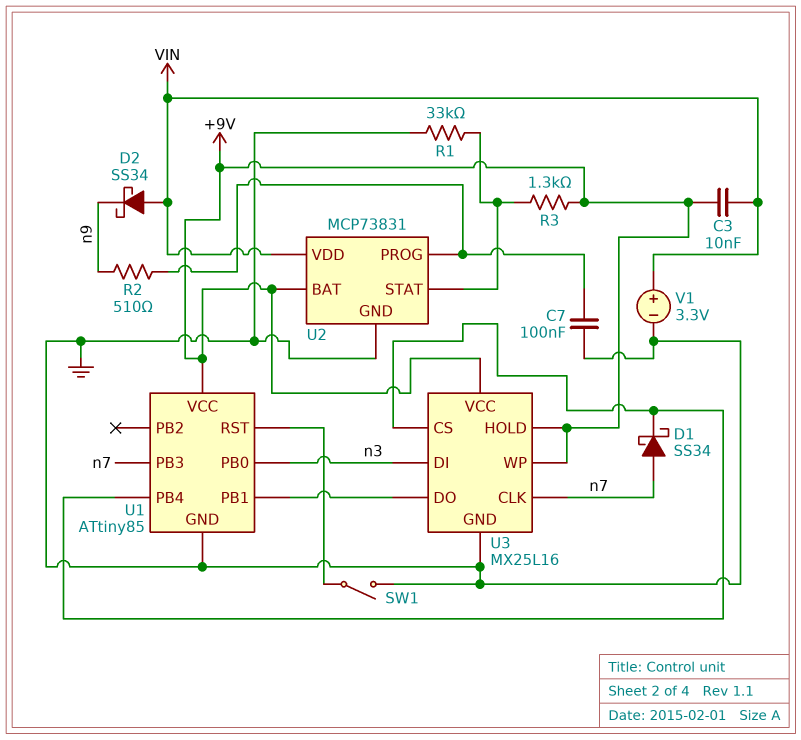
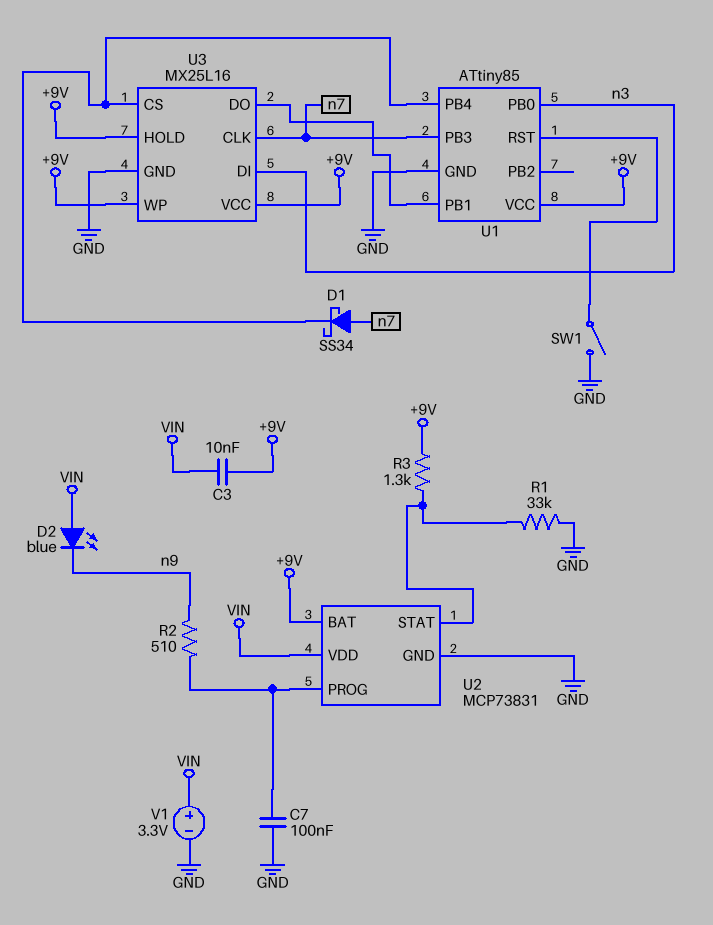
D2: schottky SS34 (A VIN, K n9) -> LED blue (A VIN, K n9)

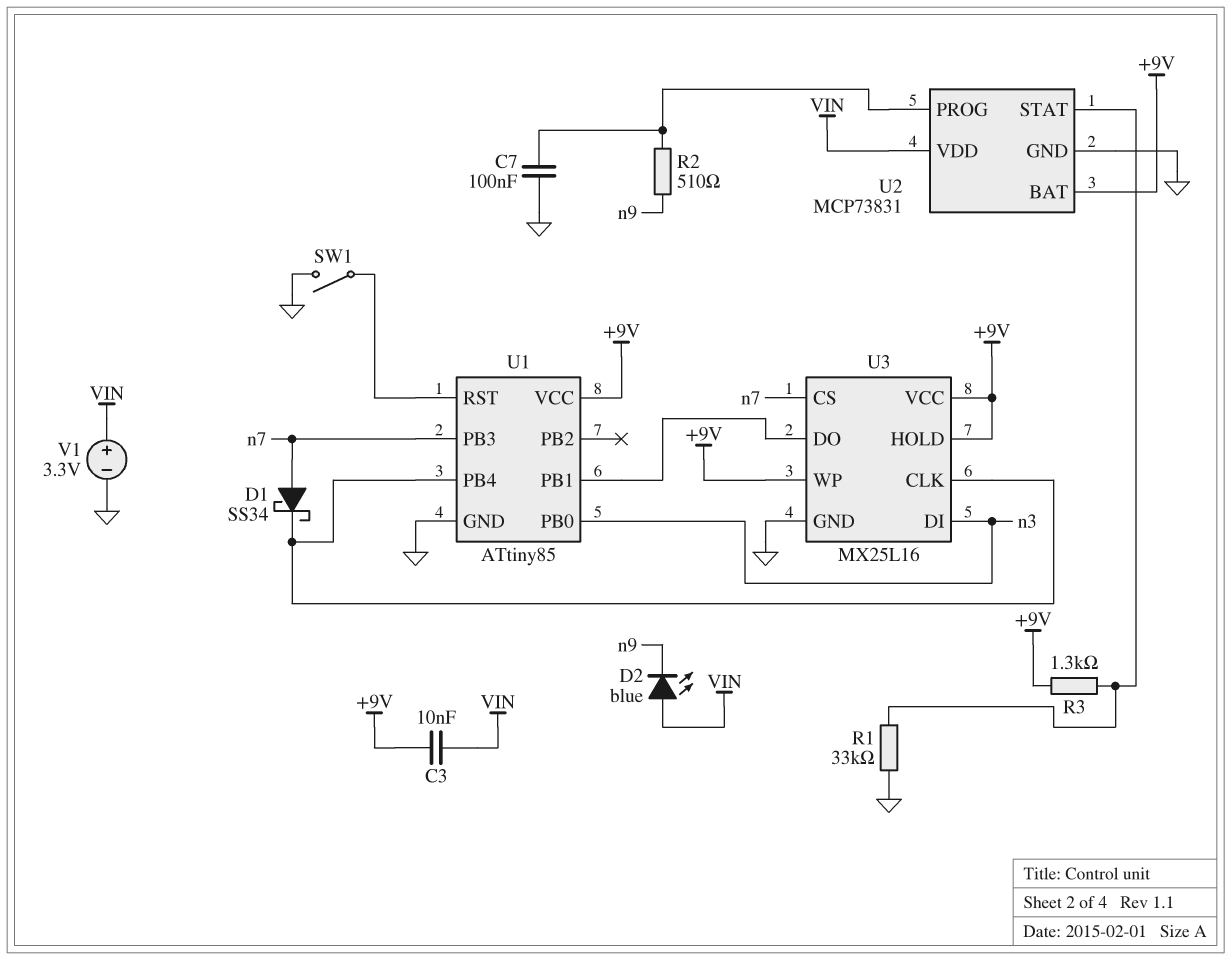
U3 pin CLK: n7 -> U1/PB4
U3 pin CS: U1/PB4 -> n7

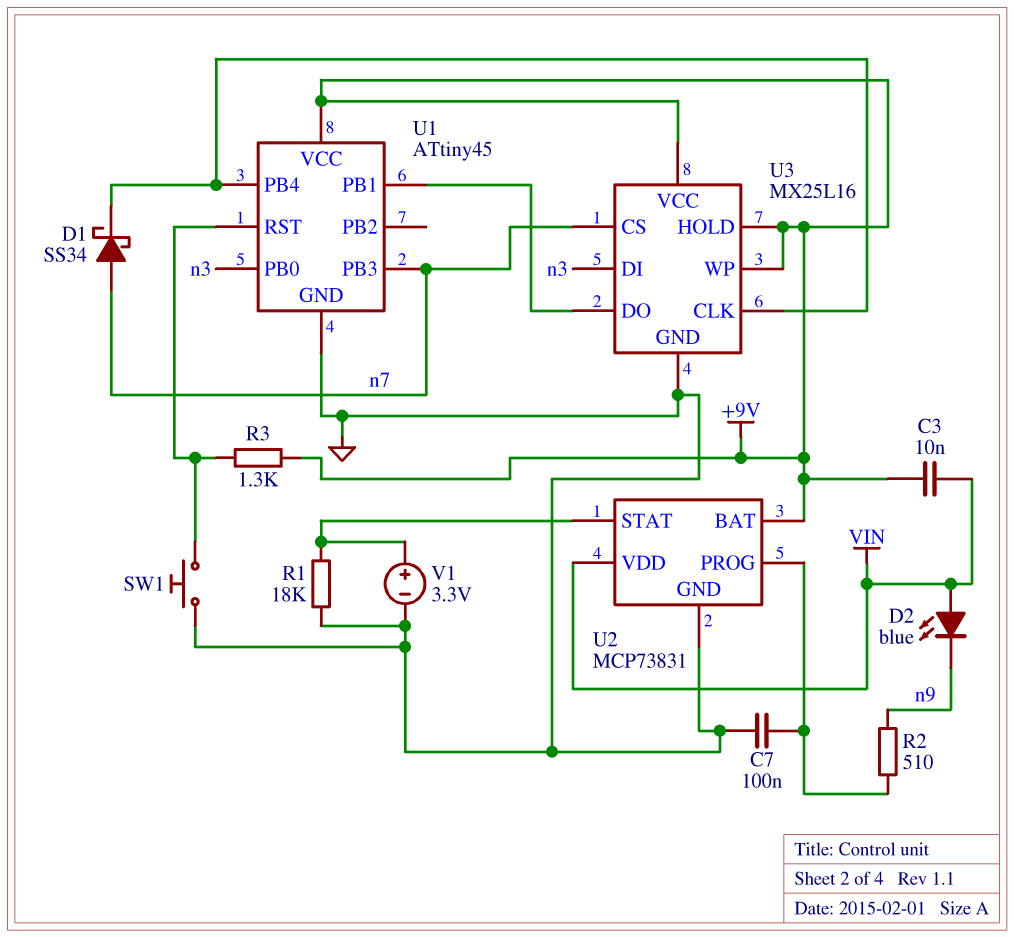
R1: 33k (GND, U2/STAT) -> 18k (GND, U2/STAT)
R3: 1.3k (+9V, U2/STAT) -> 1.3k (+9V, U1/RST)
SW1: switch (GND, U1/RST) -> button (GND, U1/RST)
U1: ATtiny85 -> ATtiny45
V1: 3.3V (plus VIN, minus GND) -> 3.3V (plus U2/STAT, minus GND)

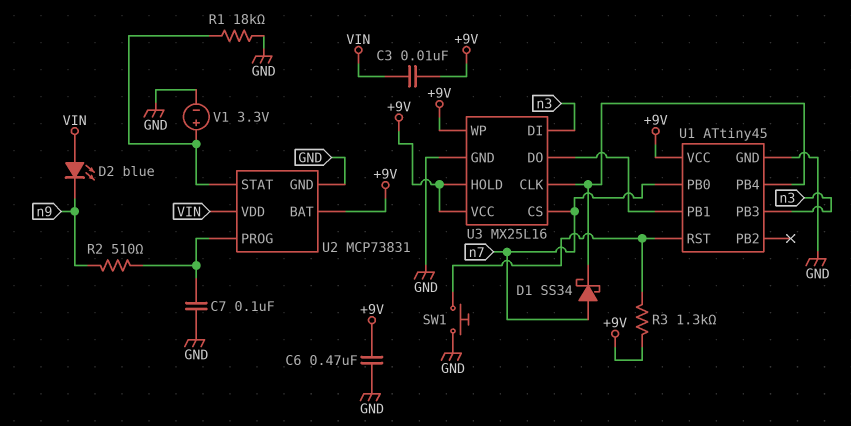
C6: none -> 470nF (+9V, GND)
U1 pin PB0: n3 -> n7
U1 pin PB3: n7 -> n3

